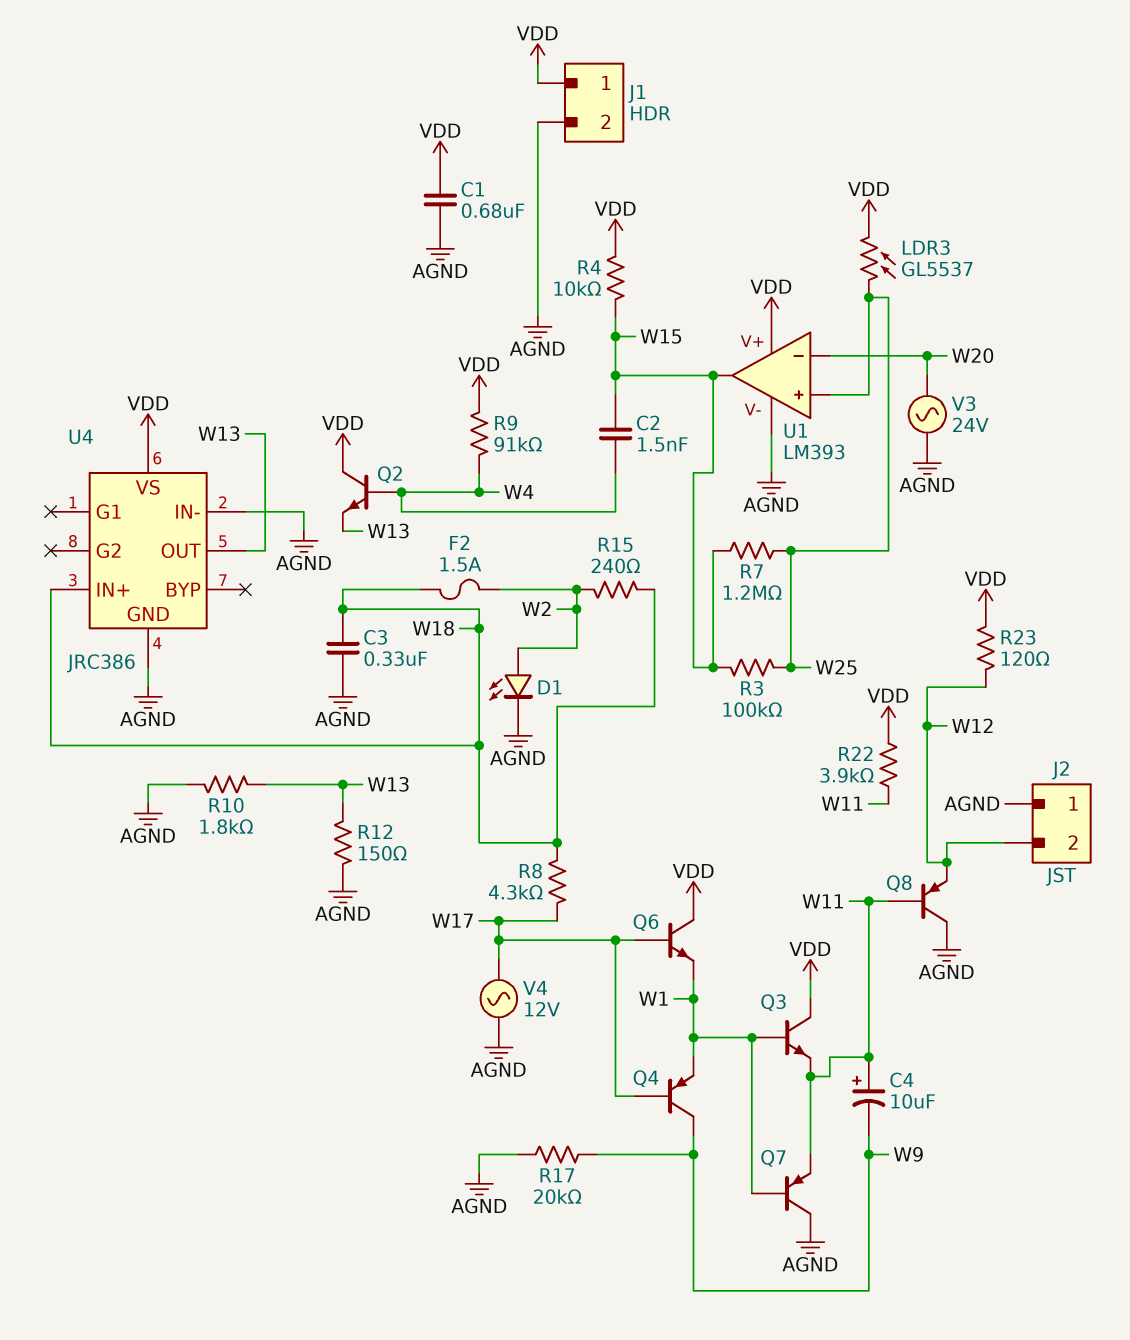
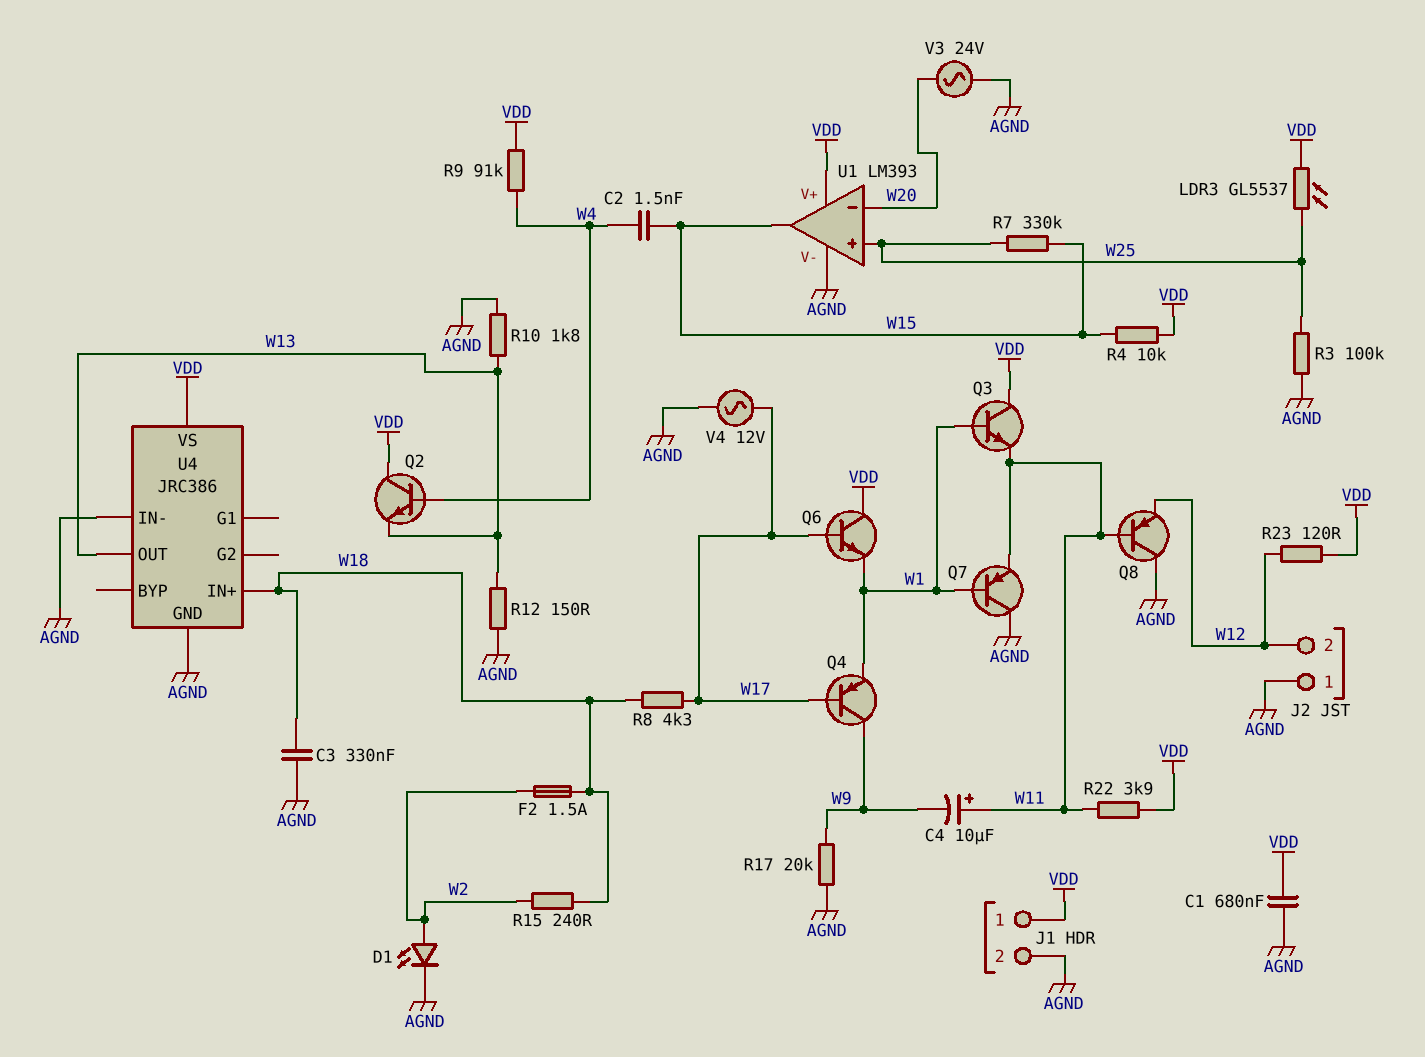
R3: 100k (W15, W25) -> 100k (AGND, W25)
R7: 1.2M (W15, W25) -> 330k (W15, W25)

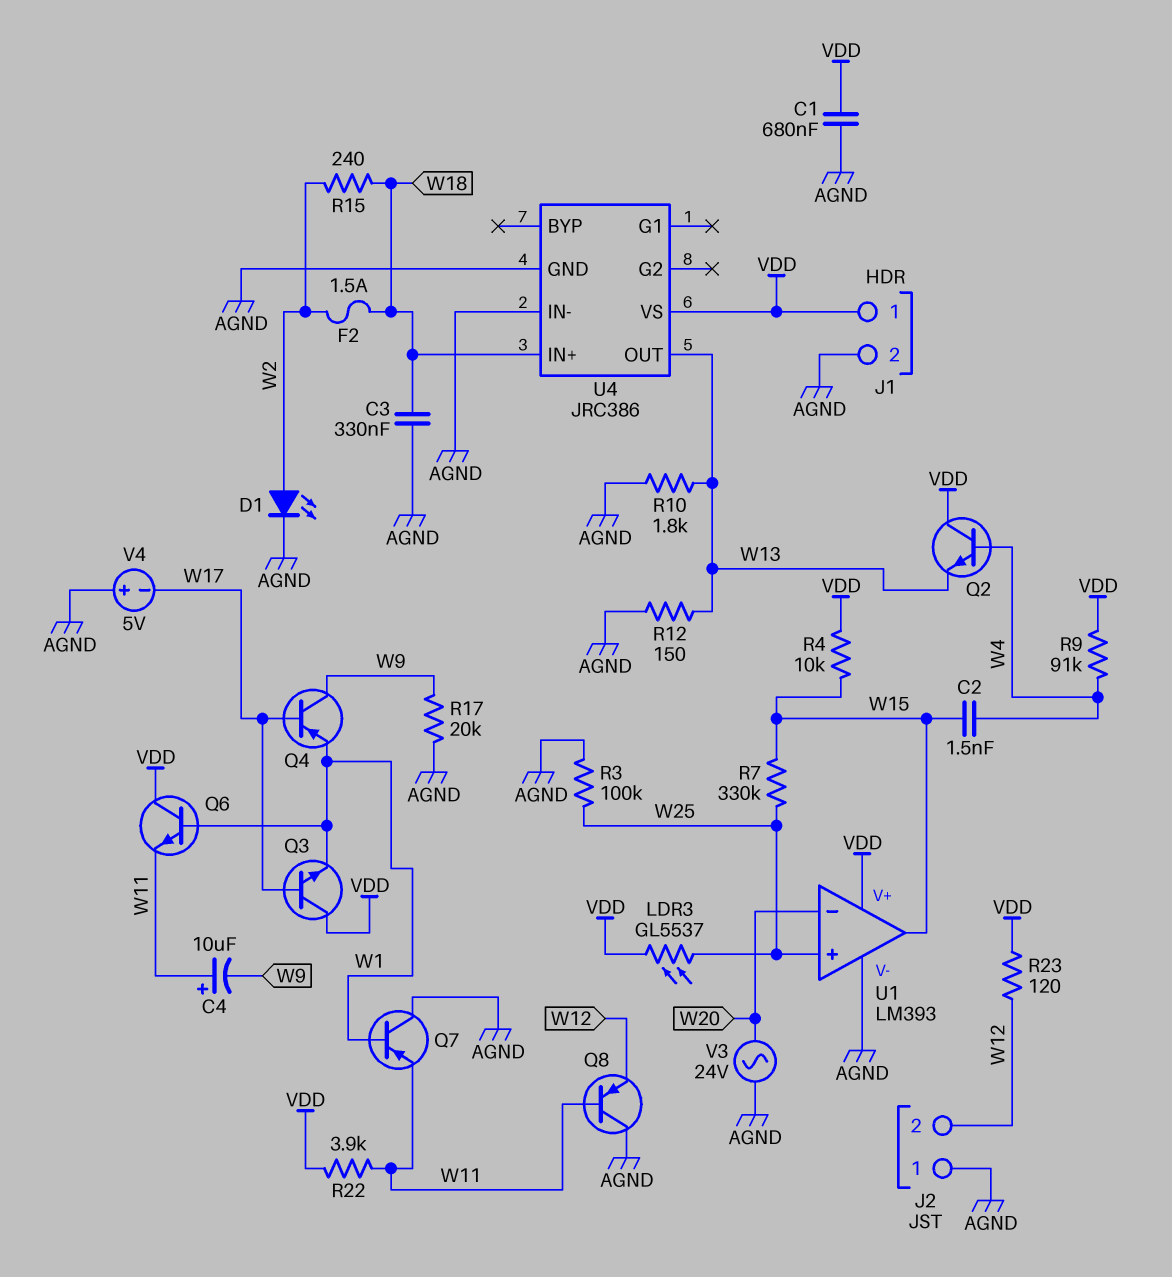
Q3: NPN (B W1, C VDD, E W11) -> NPN (B W17, C VDD, E W1)
Q6: NPN (B W17, C VDD, E W1) -> NPN (B W1, C VDD, E W11)
R8: 4.3k (W17, W18) -> none
V4: AC 12V (AGND, W17) -> 5V (plus AGND, minus W17)

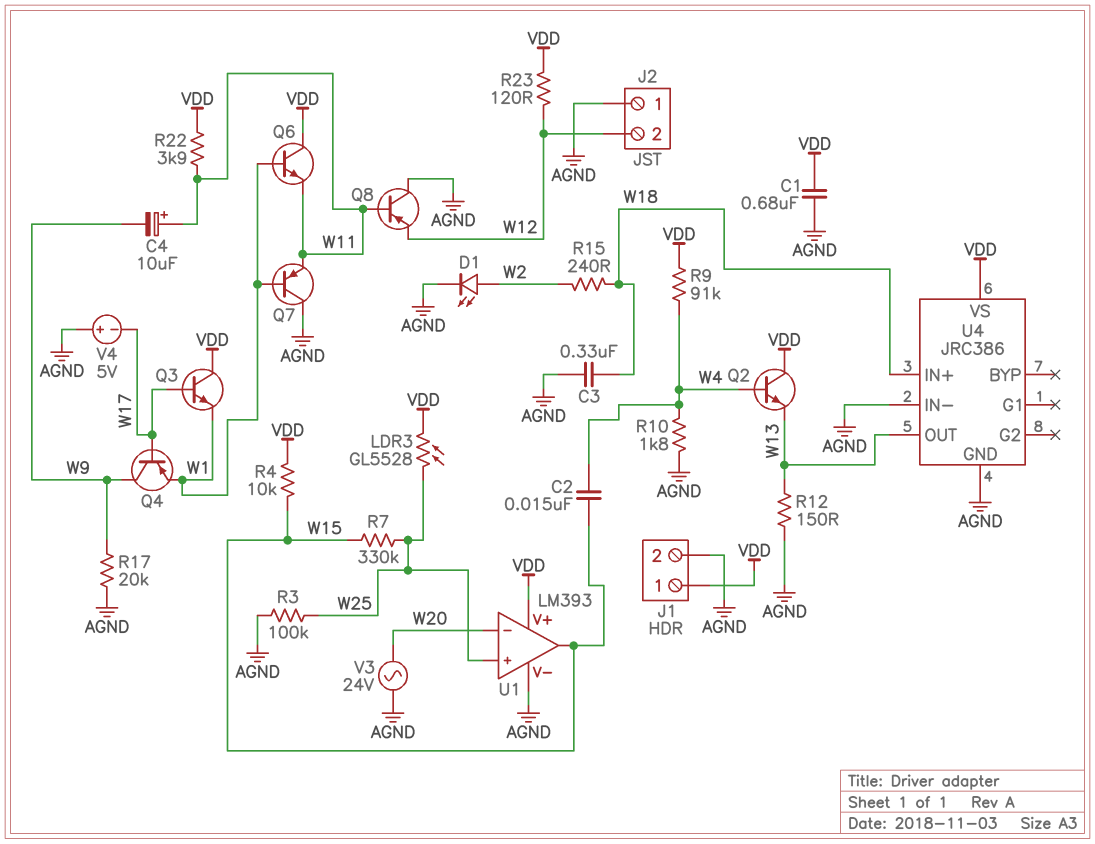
C2: 1.5nF (W4, W15) -> 15nF (W4, W15)
F2: 1.5A (W2, W18) -> none
LDR3: GL5537 (VDD, W25) -> GL5528 (VDD, W25)
R10: 1.8k (AGND, W13) -> 1.8k (AGND, W4)

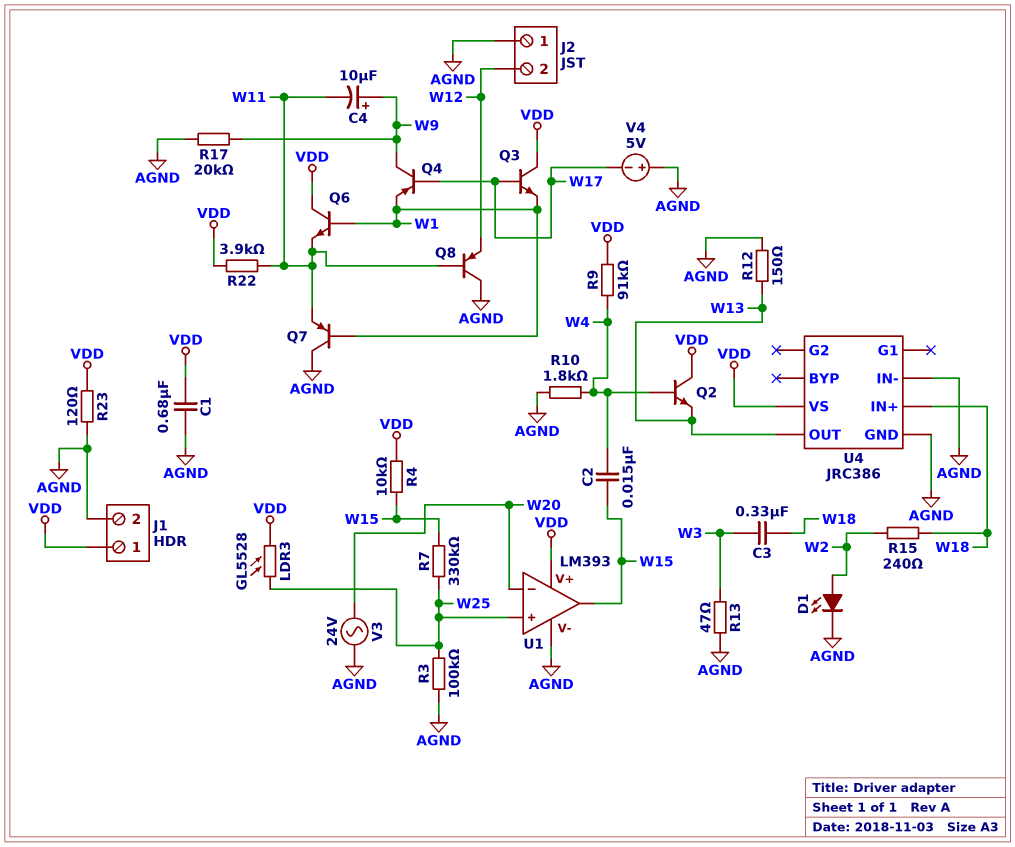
C3: 330nF (AGND, W18) -> 330nF (W3, W18)
C4: 10uF (plus W11, minus W9) -> 10uF (plus W9, minus W11)
R13: none -> 47 (AGND, W3)
R23: 120 (VDD, W12) -> 120 (AGND, VDD)

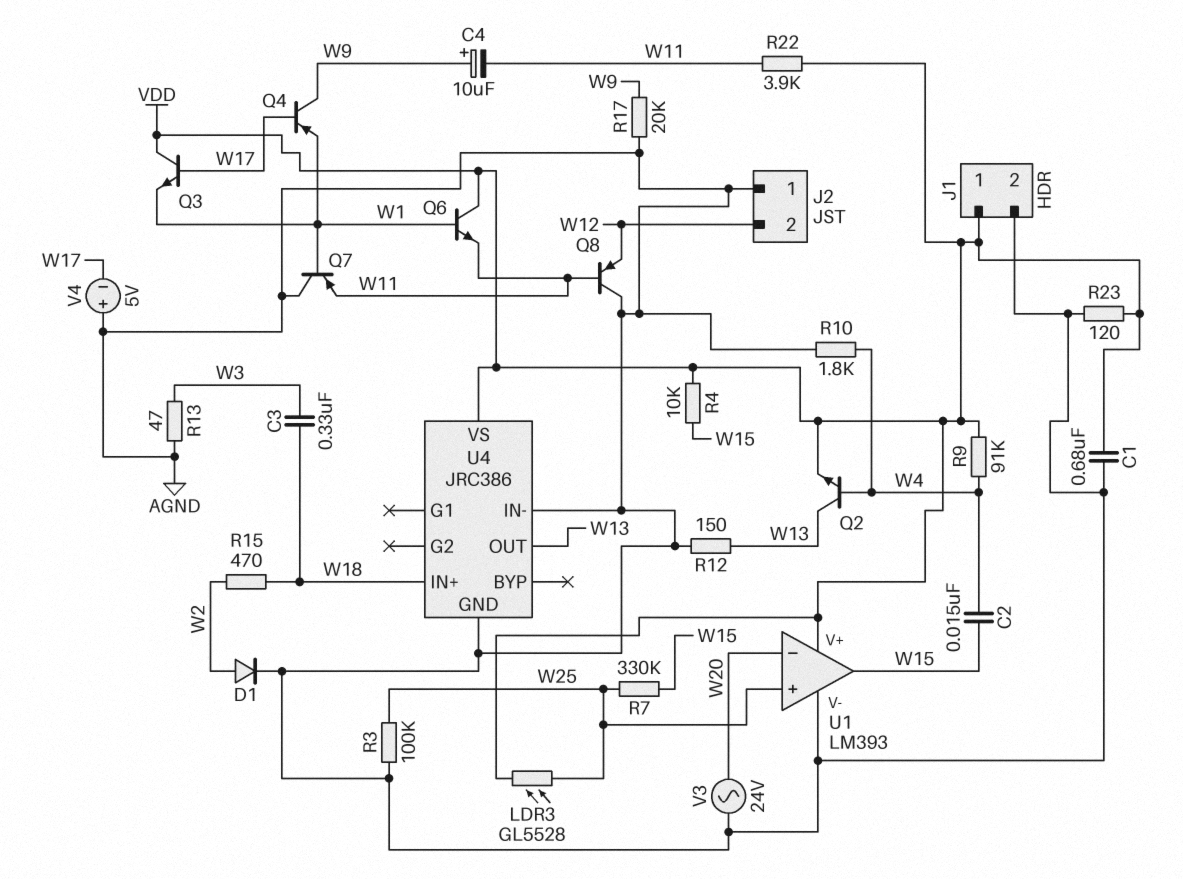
D1: LED (A W2, K AGND) -> diode (A W2, K AGND)
Q2: NPN (B W4, C VDD, E W13) -> NPN (B W4, C W13, E VDD)
R15: 240 (W2, W18) -> 470 (W2, W18)

